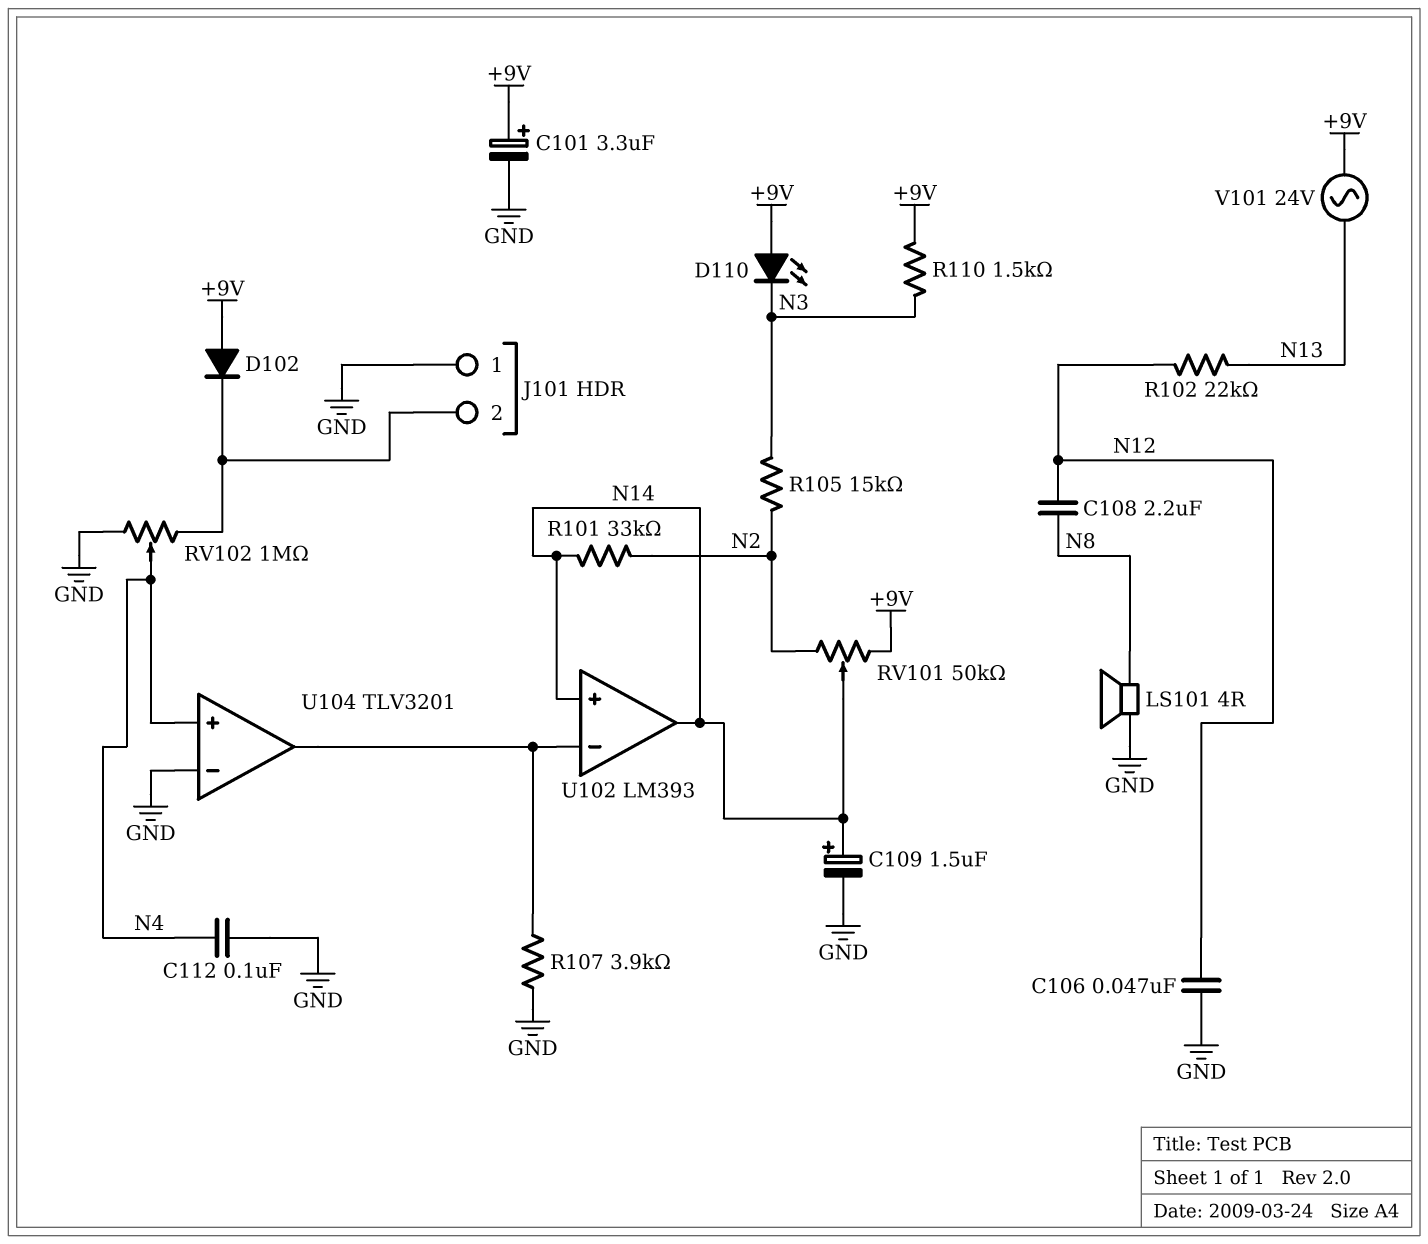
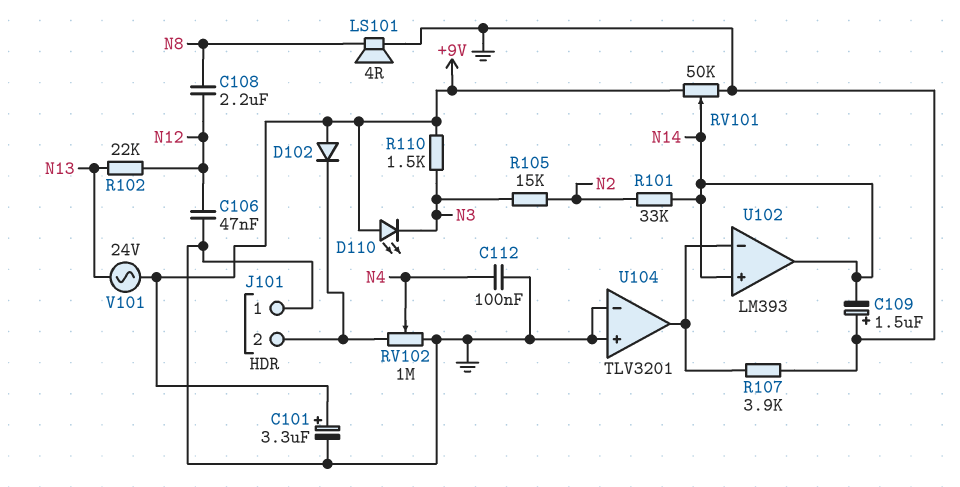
C109: 1.5uF (plus N14, minus GND) -> 1.5uF (plus GND, minus N14)
RV101: 50k (+9V, N2, wiper N14) -> 50k (+9V, GND, wiper N14)
U104 pin in+: N4 -> GND

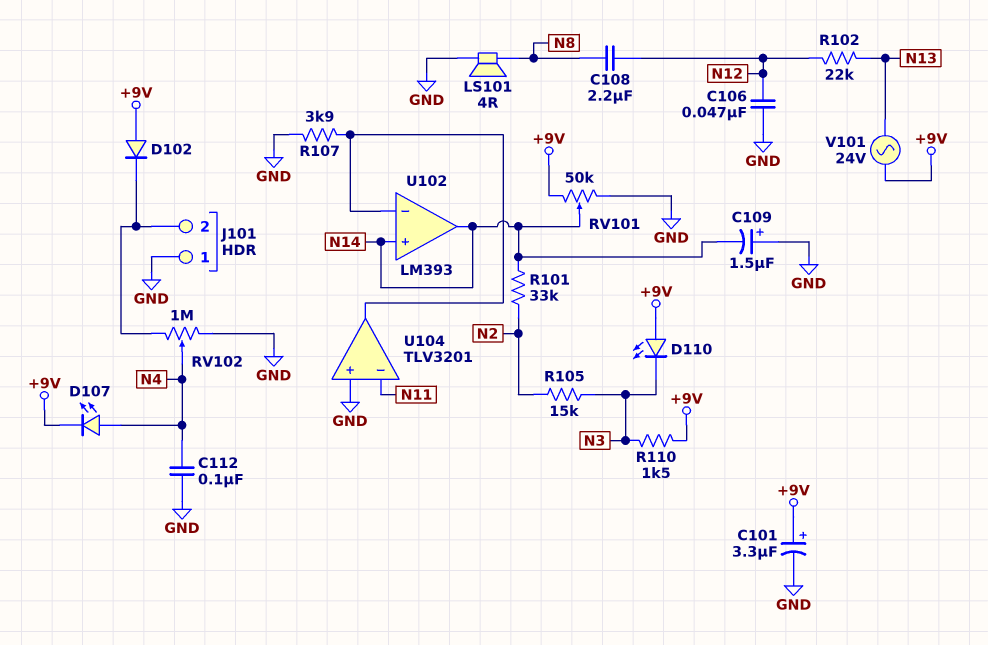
D107: none -> LED (A N4, K +9V)
U104 pin in-: GND -> N11

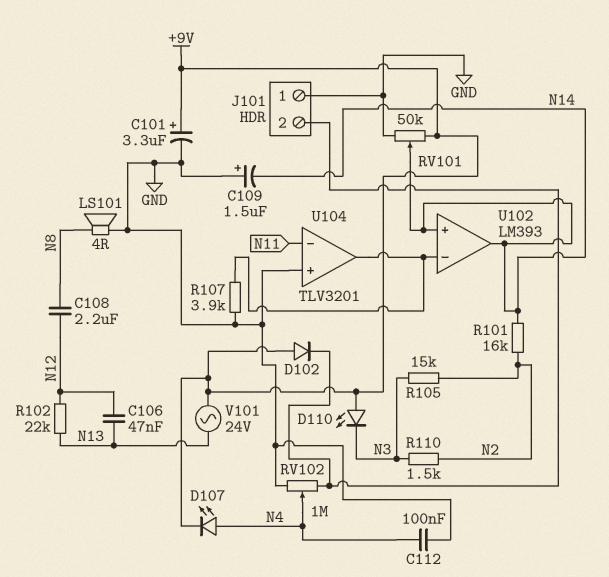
C106: 47nF (GND, N12) -> 47nF (N12, N13)
R101: 33k (N2, N14) -> 16k (N2, N14)
R110: 1.5k (+9V, N3) -> 1.5k (N2, N3)

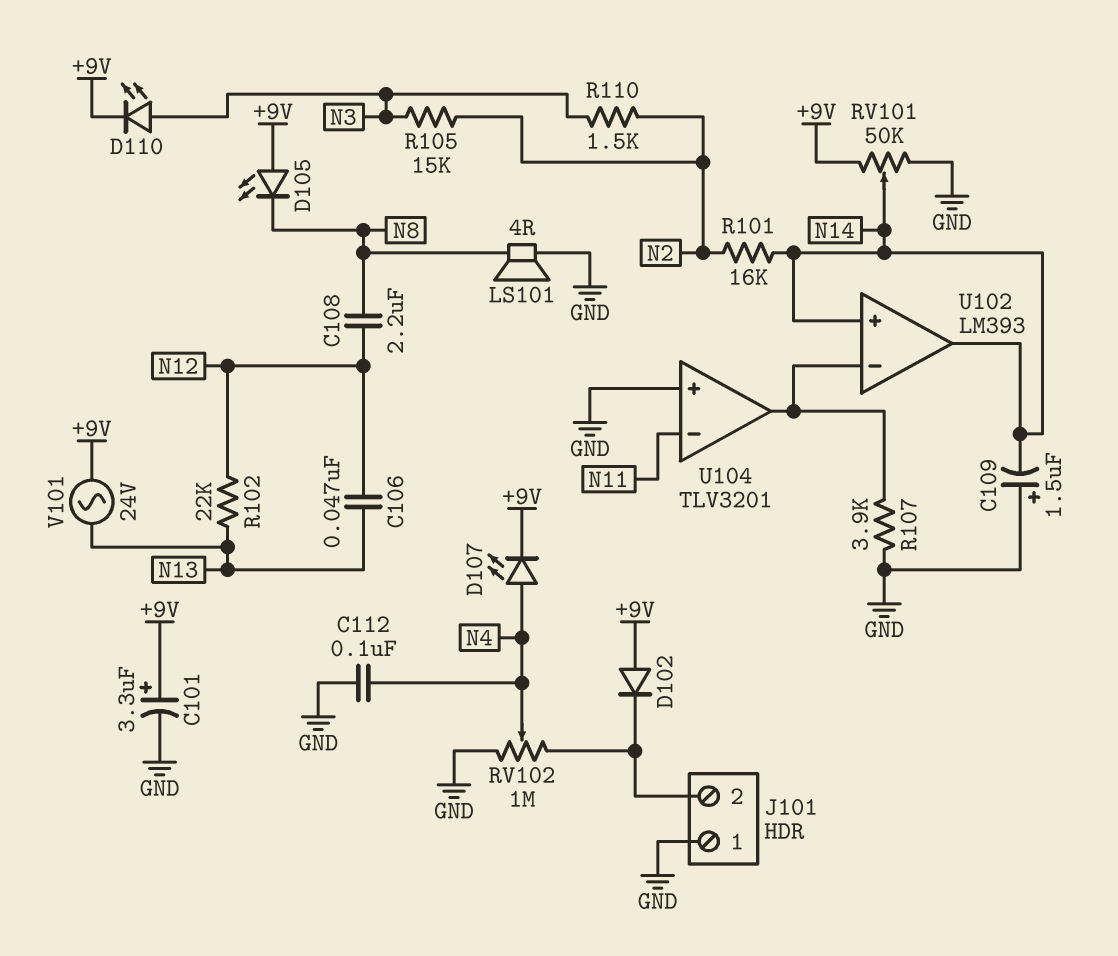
D105: none -> LED (A +9V, K N8)
D110: LED (A +9V, K N3) -> LED (A N3, K +9V)

